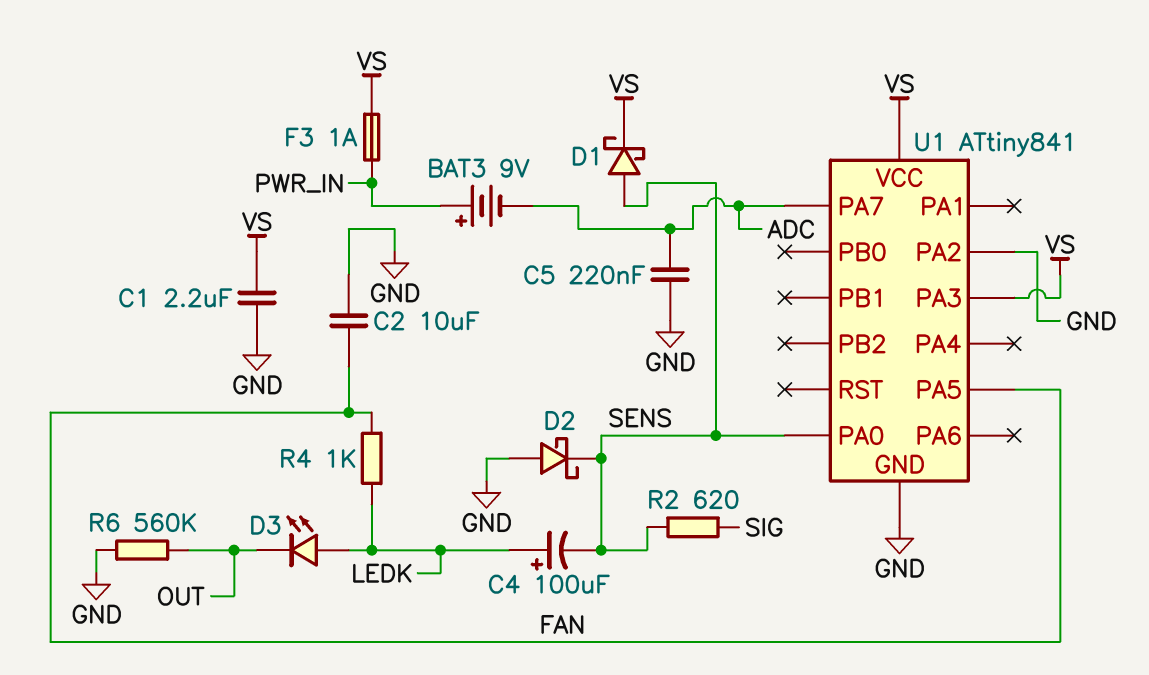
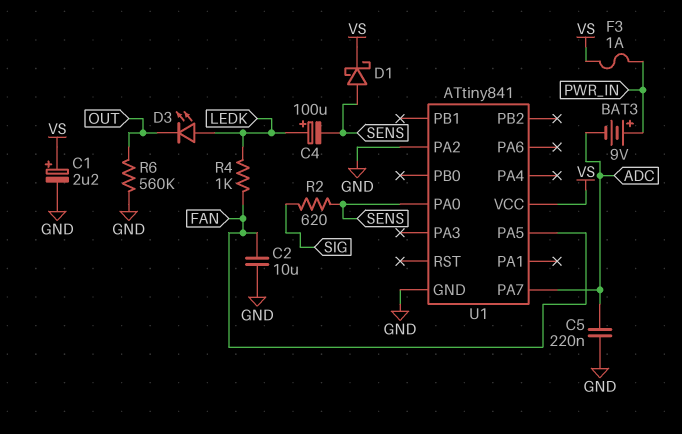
C1: 2.2uF (GND, VS) -> 2.2uF (plus VS, minus GND)
D2: schottky (A GND, K SENS) -> none
U1 pin PA3: VS -> none

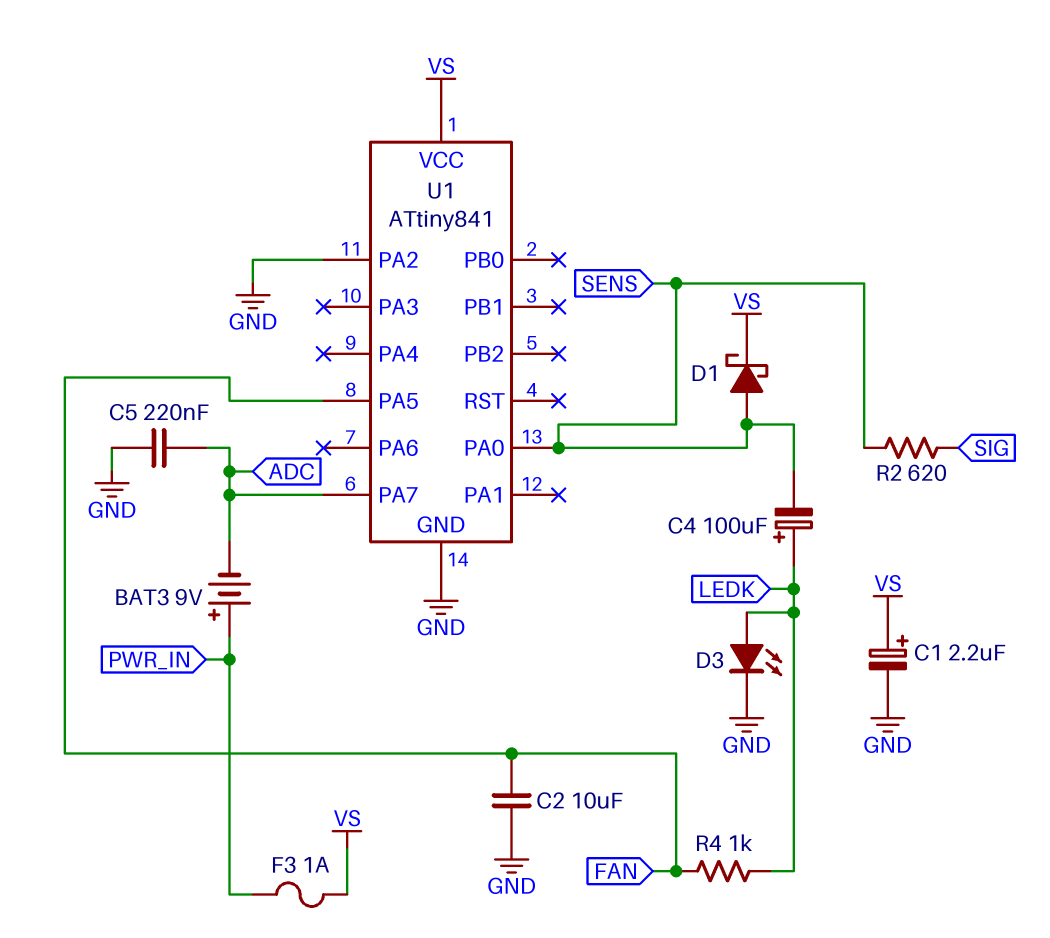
D3: LED (A LEDK, K OUT) -> LED (A LEDK, K GND)
R6: 560k (GND, OUT) -> none

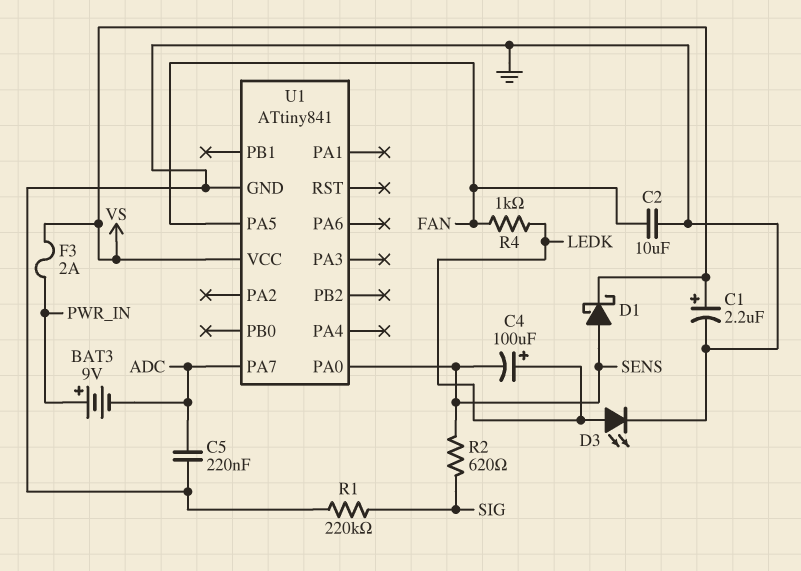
F3: 1A (PWR_IN, VS) -> 2A (PWR_IN, VS)
R1: none -> 220k (GND, SIG)
U1 pin PA2: GND -> none

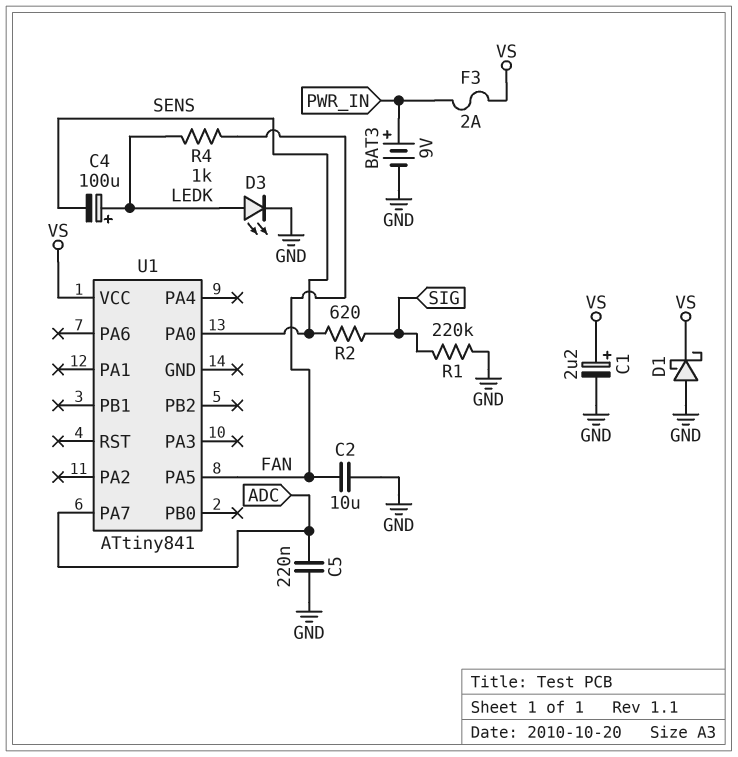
BAT3: 9V (plus PWR_IN, minus ADC) -> 9V (plus PWR_IN, minus GND)
D1: schottky (A SENS, K VS) -> schottky (A GND, K VS)
U1 pin GND: GND -> none

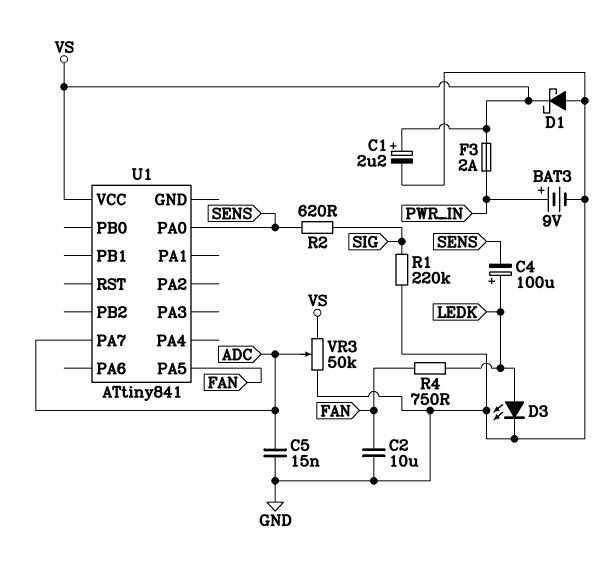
C5: 220nF (ADC, GND) -> 15nF (ADC, GND)
R4: 1k (FAN, LEDK) -> 750 (FAN, LEDK)
VR3: none -> 50k (GND, VS, wiper ADC)

